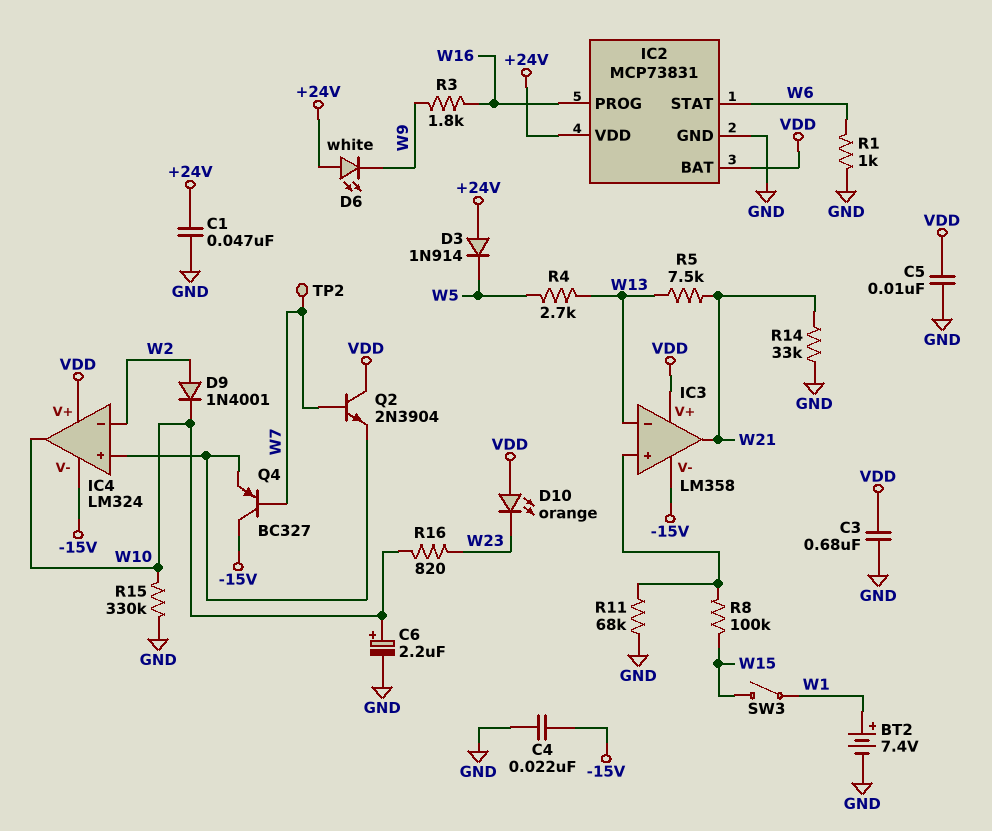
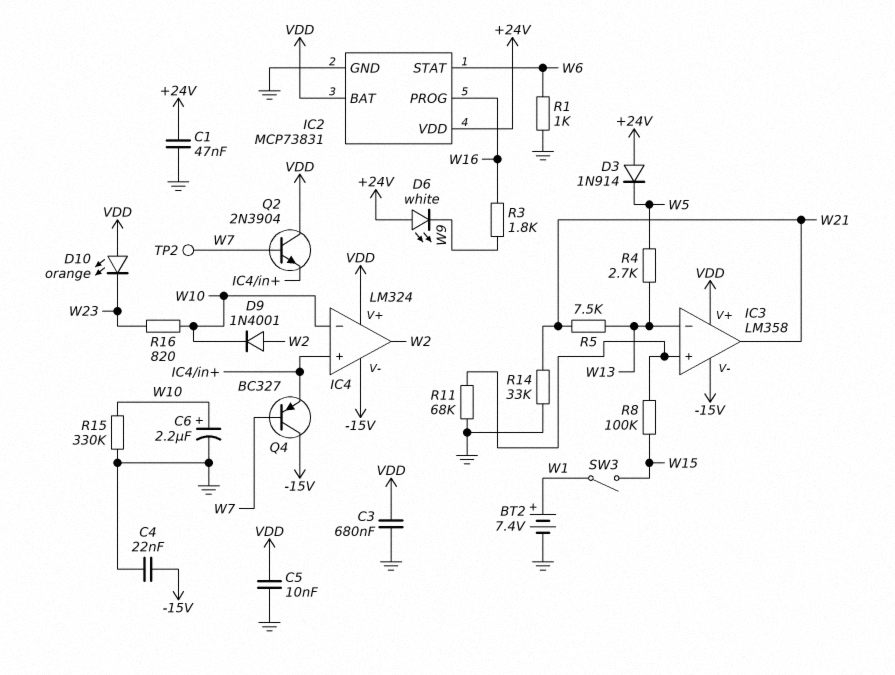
IC4 pin in-: W2 -> W10
IC4 pin out: W10 -> W2

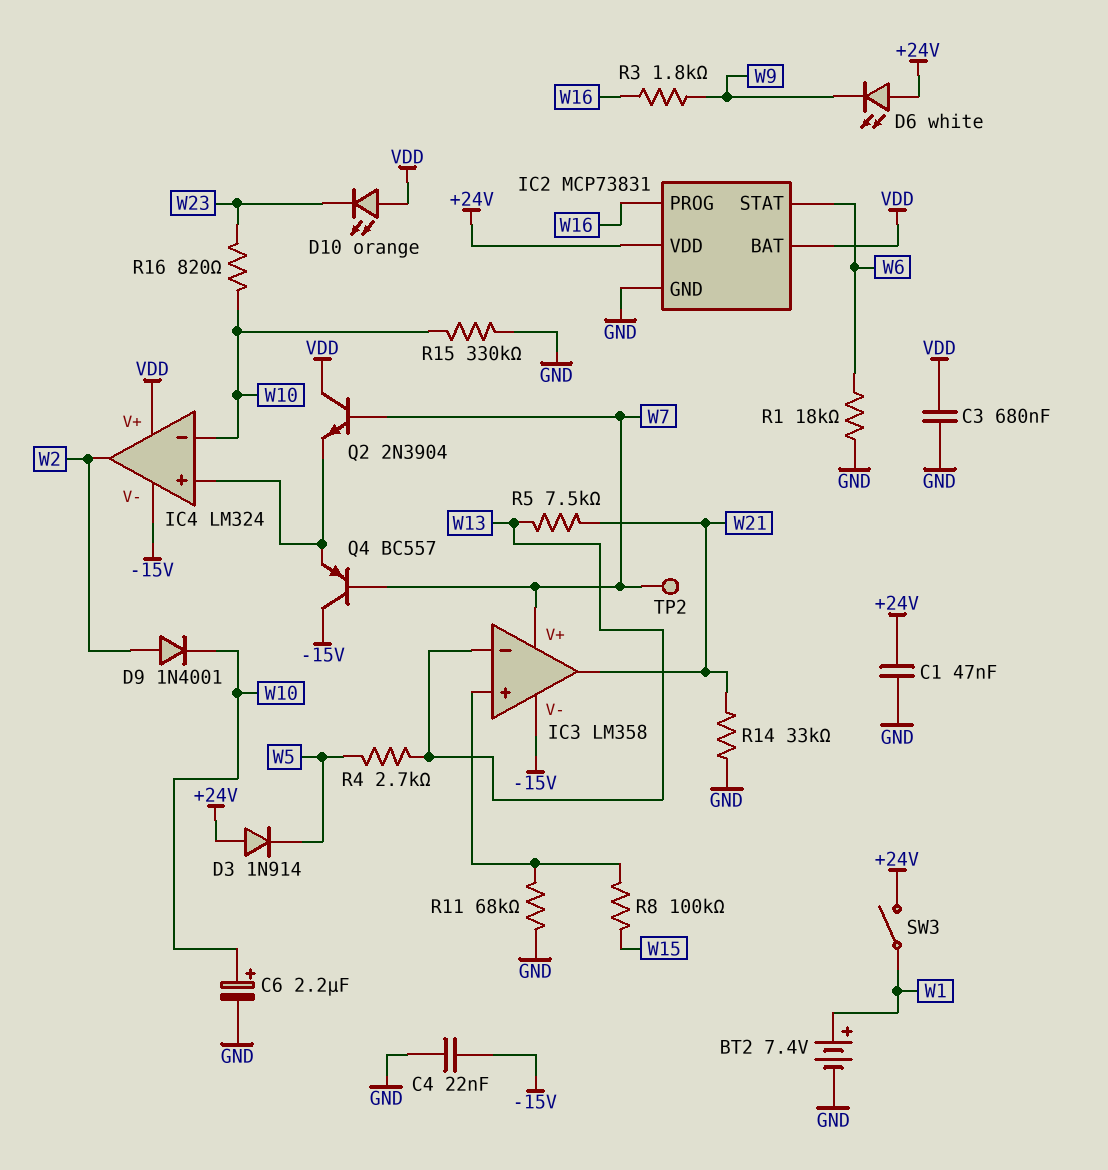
C5: 10nF (GND, VDD) -> none
IC3 pin V+: VDD -> W7
Q4: PNP BC327 (B W7, C -15V, E IC4/in+) -> PNP BC557 (B W7, C -15V, E IC4/in+)
R1: 1k (GND, W6) -> 18k (GND, W6)
SW3: switch (W1, W15) -> switch (+24V, W1)

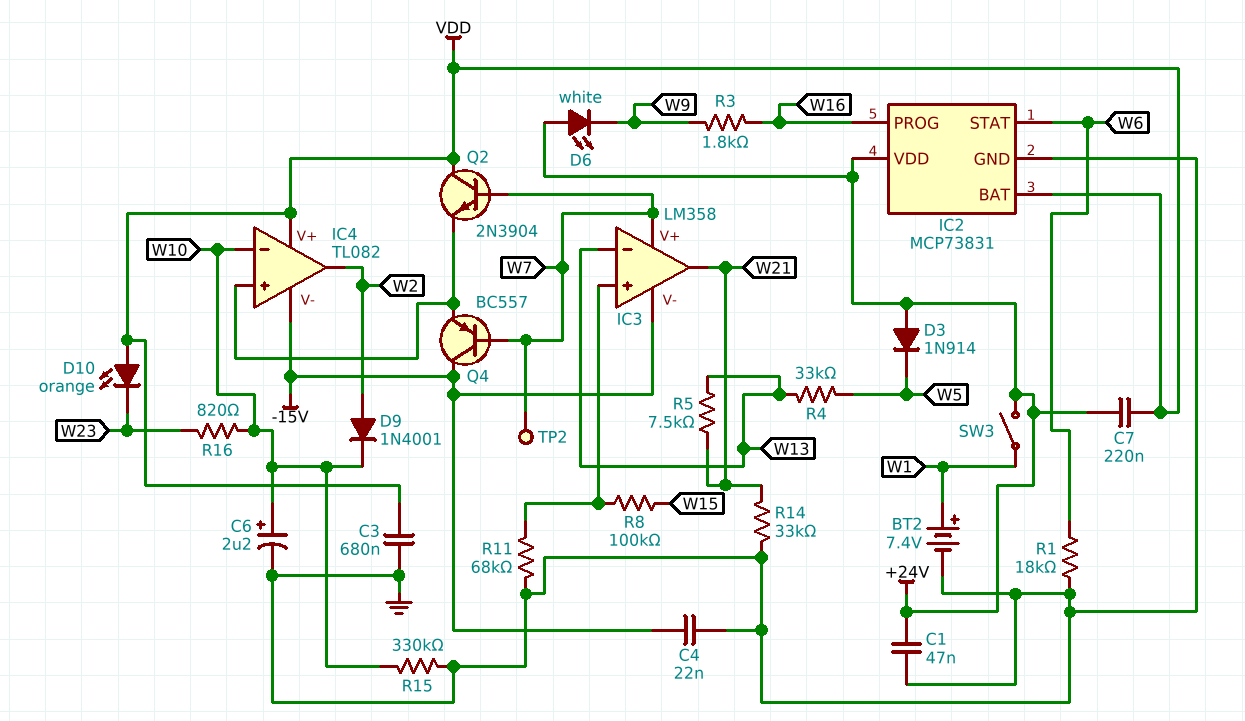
C7: none -> 220nF (+24V, VDD)
IC4: LM324 -> TL082
R4: 2.7k (W5, W13) -> 33k (W5, W13)

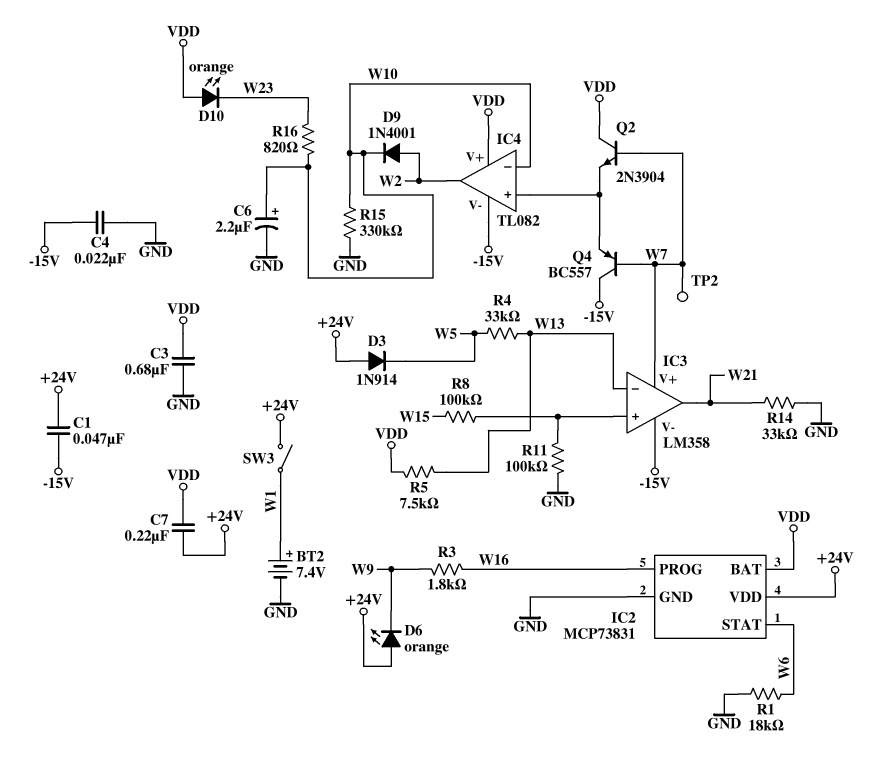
C1: 47nF (+24V, GND) -> 47nF (+24V, -15V)
D6: LED white (A +24V, K W9) -> LED orange (A +24V, K W9)
R5: 7.5k (W13, W21) -> 7.5k (VDD, W13)
R11: 68k (GND, IC3/in+) -> 100k (GND, IC3/in+)

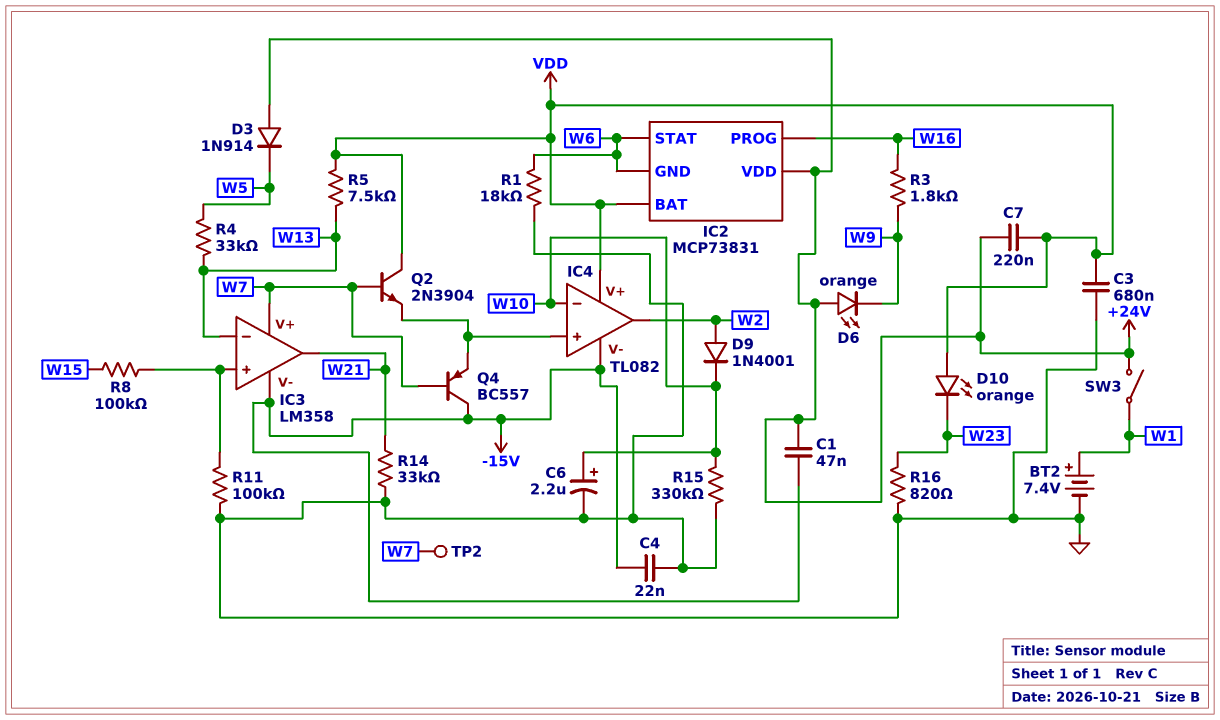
IC2 pin GND: GND -> W6
R16: 820 (W10, W23) -> 820 (GND, W23)

